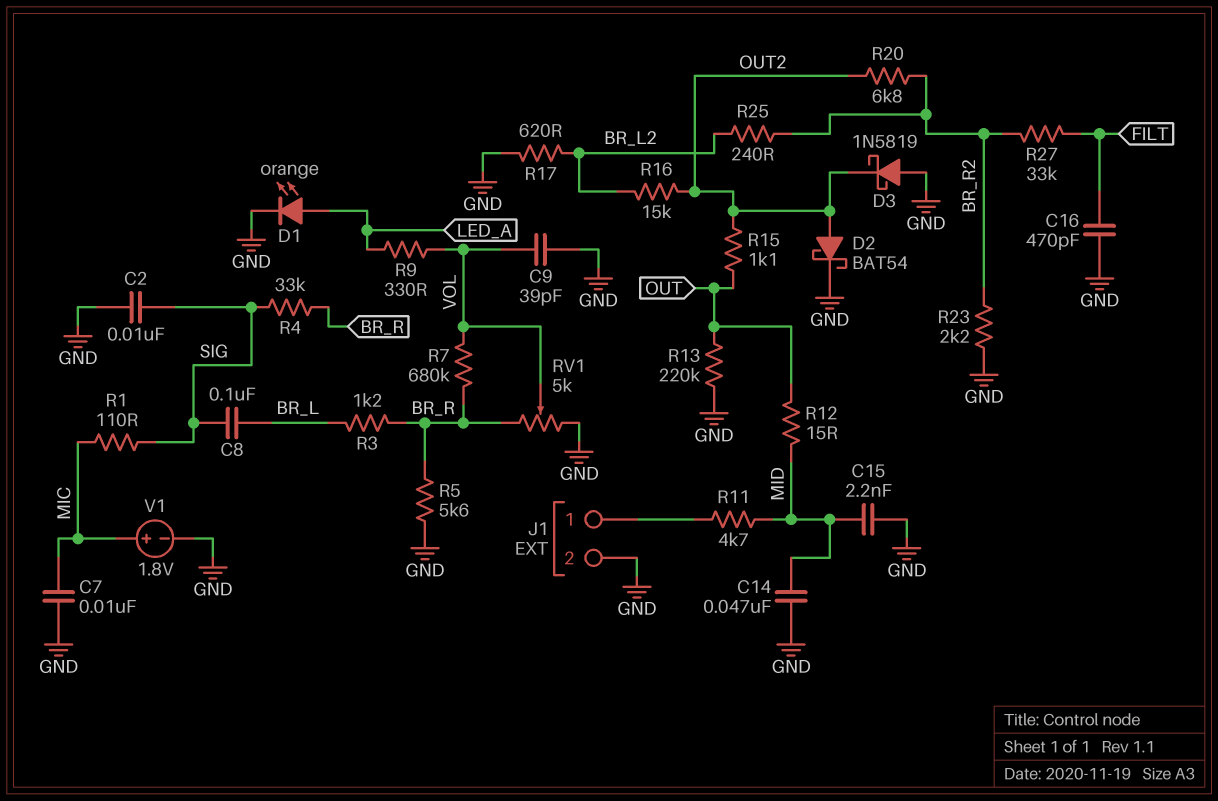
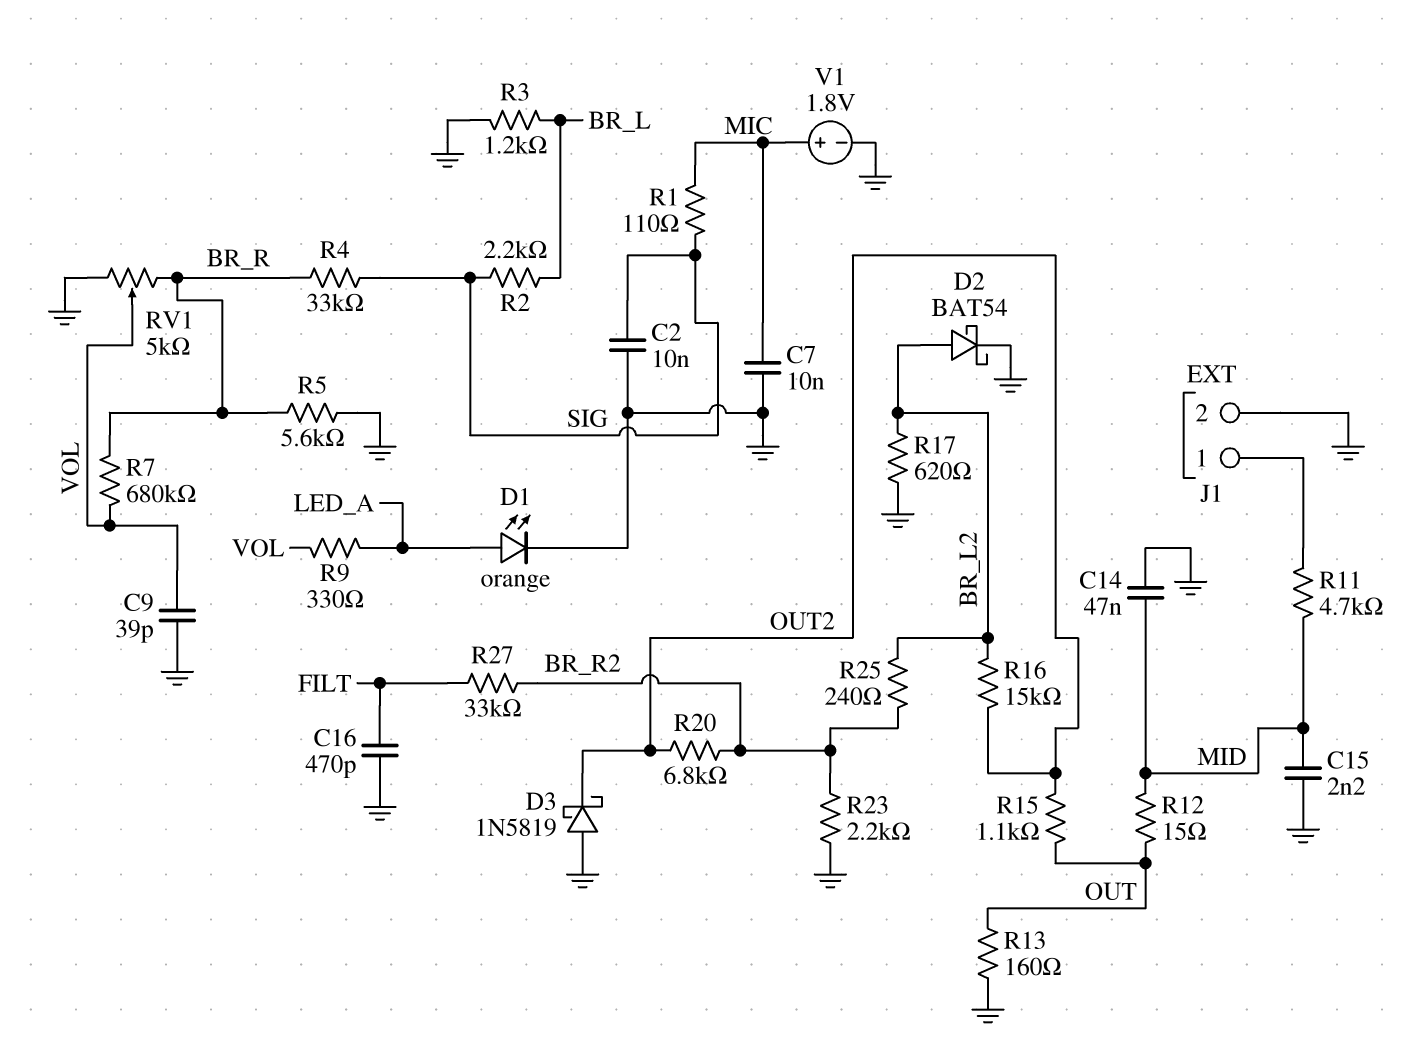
C8: 100nF (BR_L, SIG) -> none
D2: schottky BAT54 (A OUT2, K GND) -> schottky BAT54 (A BR_L2, K GND)
R2: none -> 2.2k (BR_L, SIG)
R3: 1.2k (BR_L, BR_R) -> 1.2k (BR_L, GND)
R13: 220k (GND, OUT) -> 160 (GND, OUT)

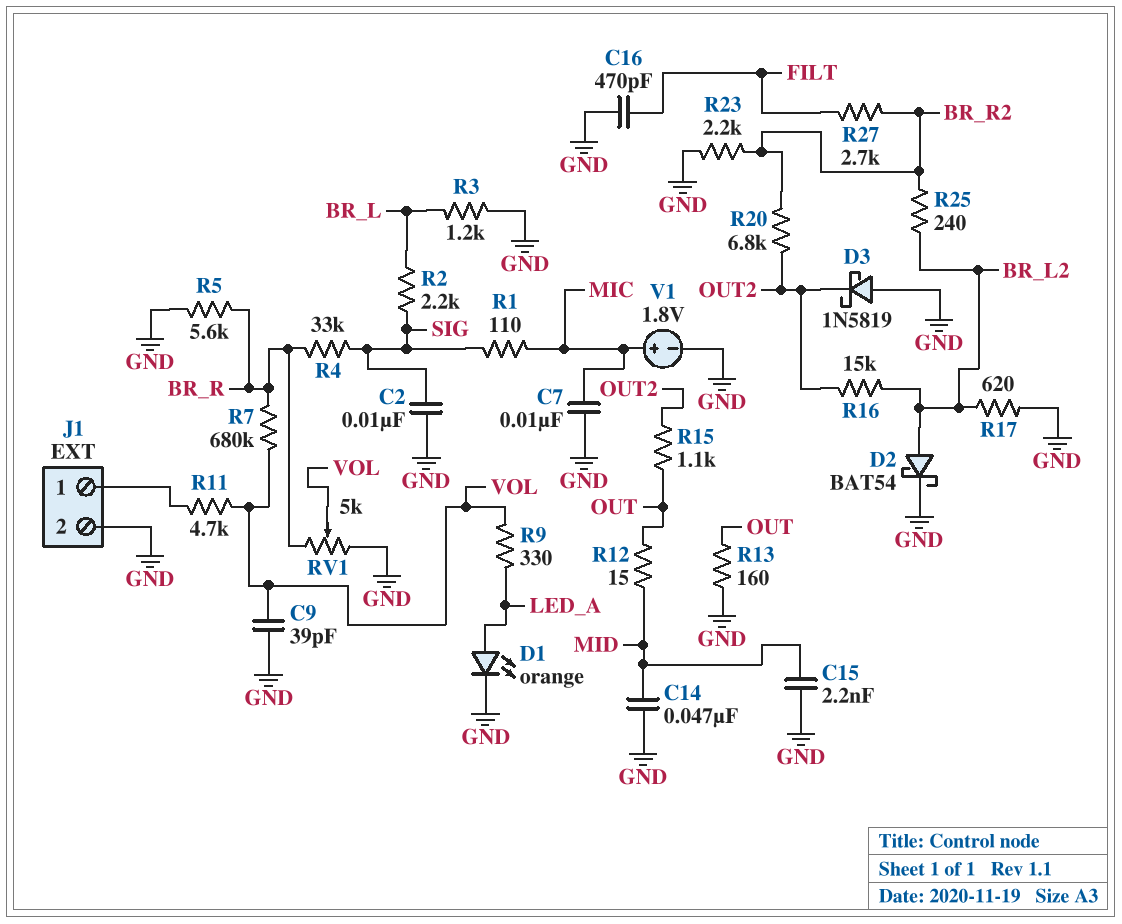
R11: 4.7k (J1/1, MID) -> 4.7k (J1/1, VOL)
R27: 33k (BR_R2, FILT) -> 2.7k (BR_R2, FILT)

